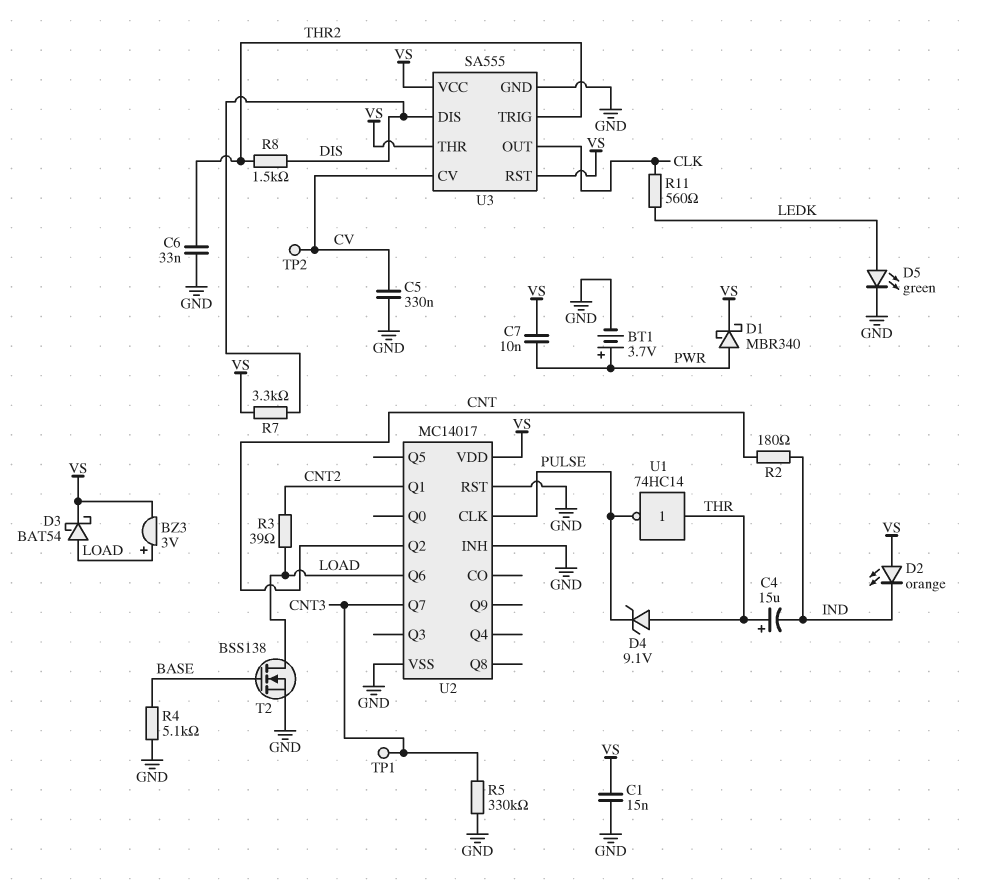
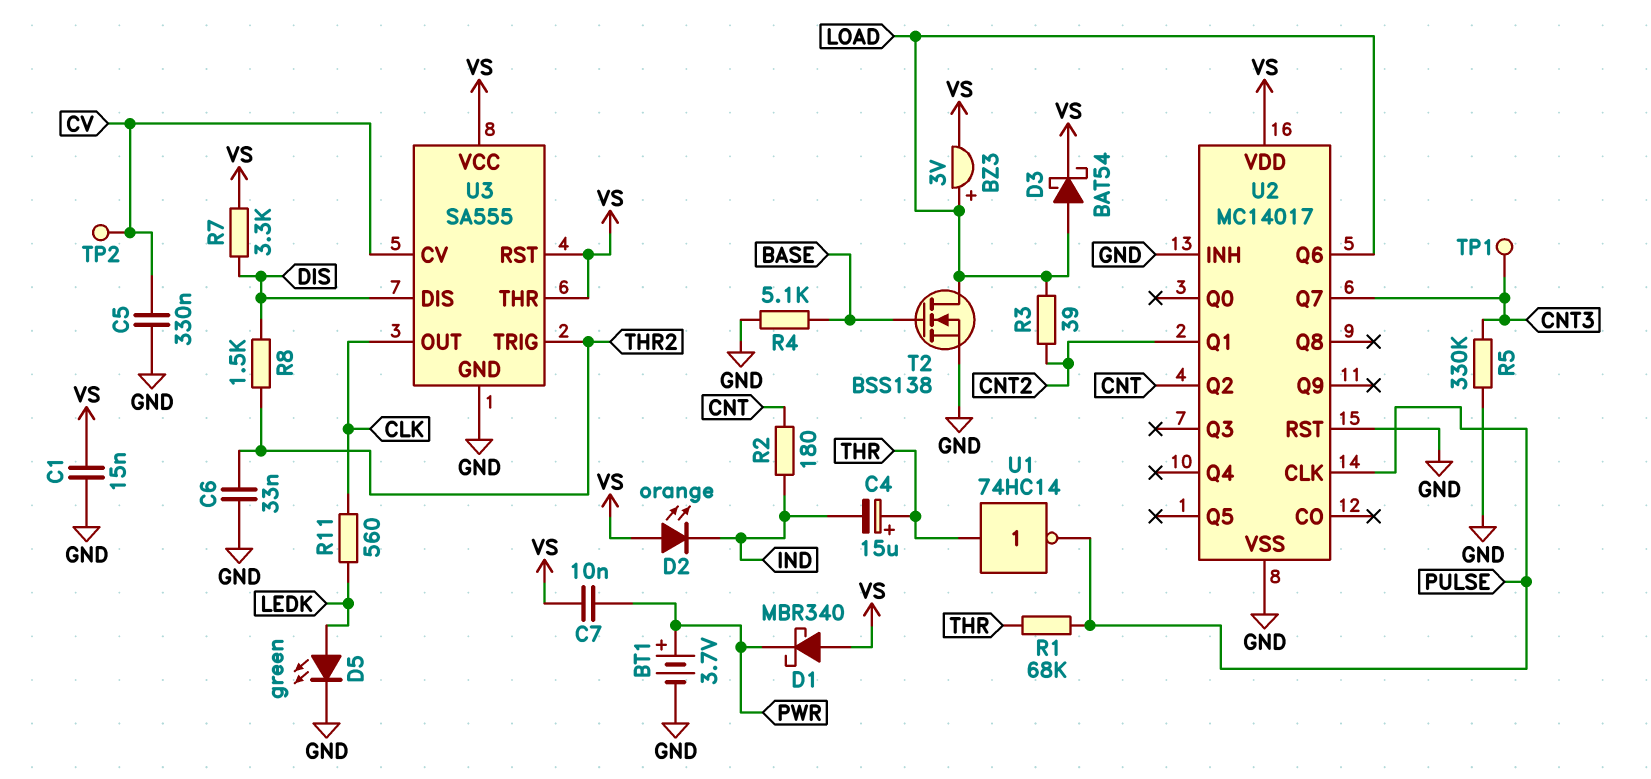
D1: schottky MBR340 (A PWR, K VS) -> schottky MBR340 (A VS, K PWR)
D4: zener 9.1V (A THR, K PULSE) -> none
R1: none -> 68k (PULSE, THR)

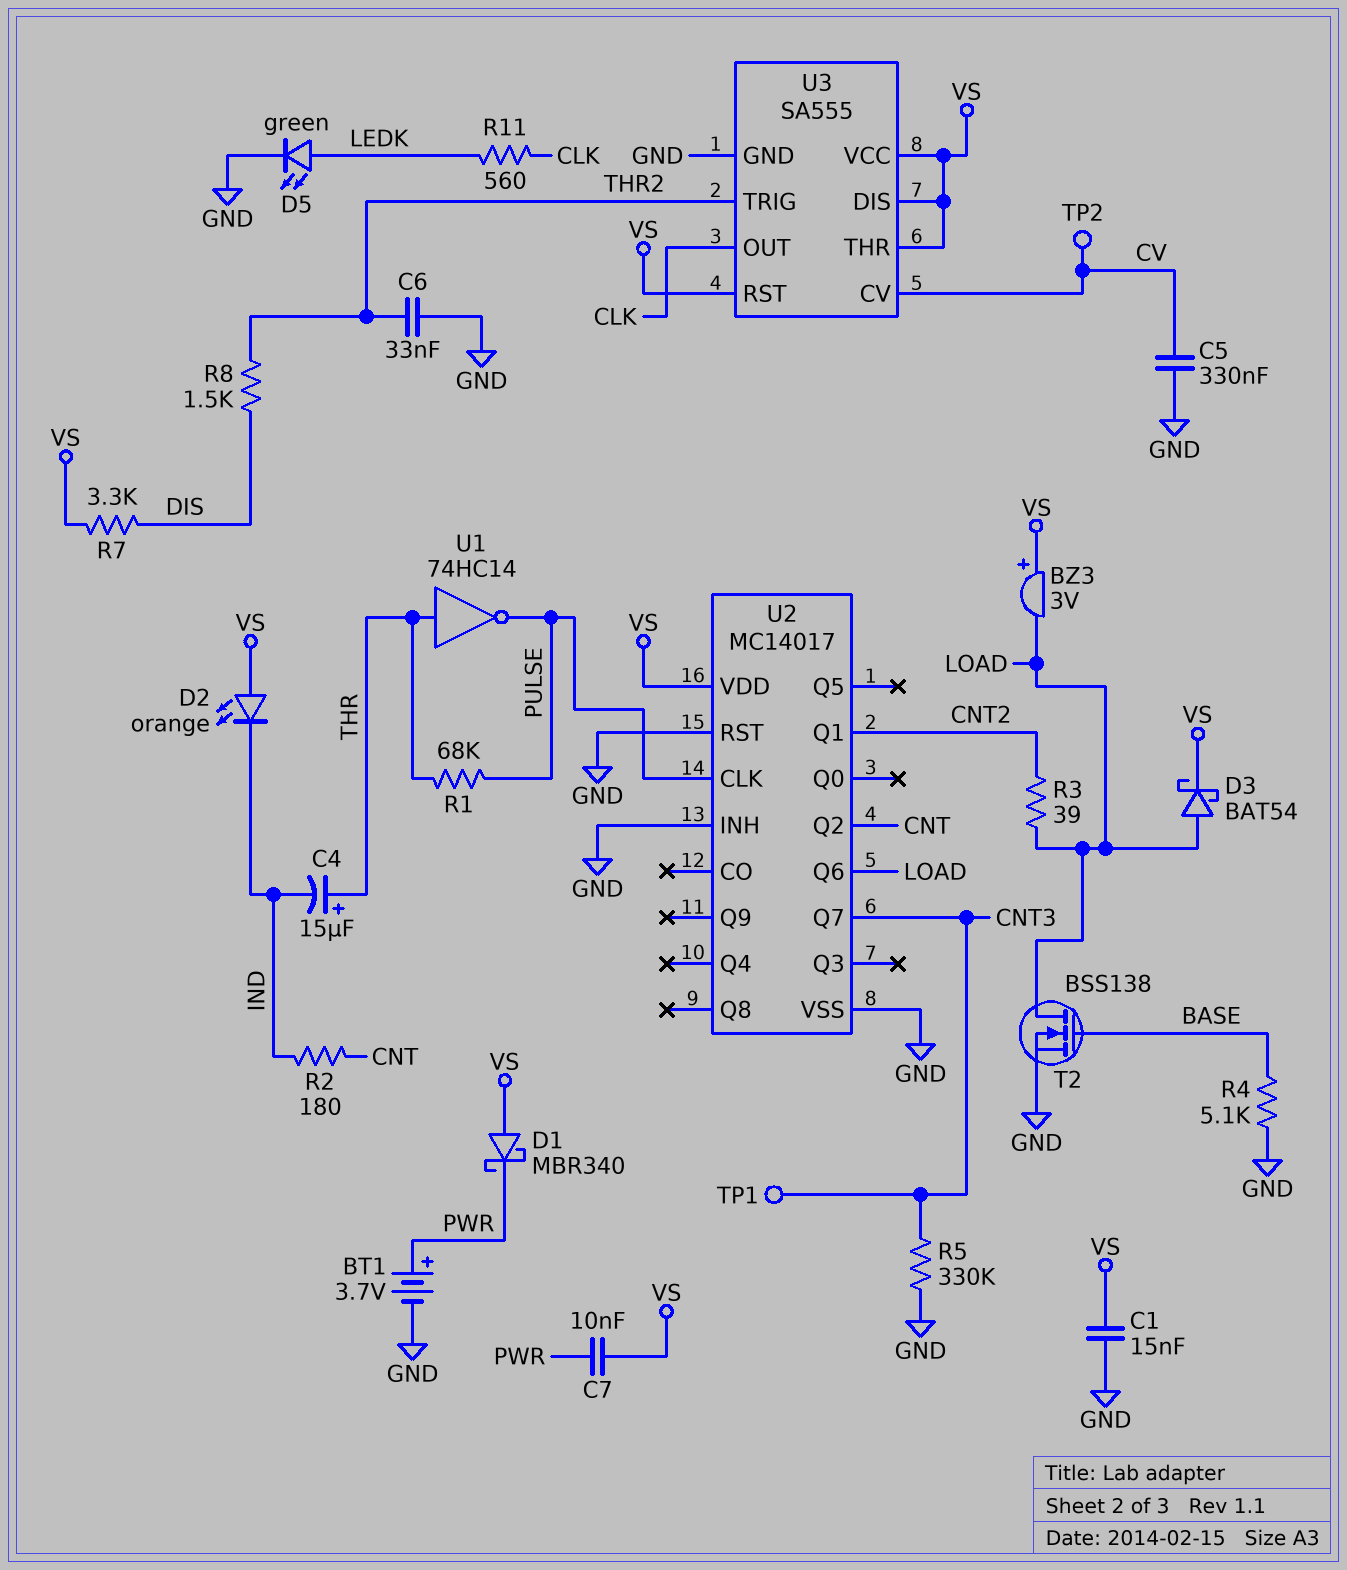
BZ3: buzzer 3V (plus LOAD, minus VS) -> buzzer 3V (plus VS, minus LOAD)
U3 pin DIS: DIS -> VS

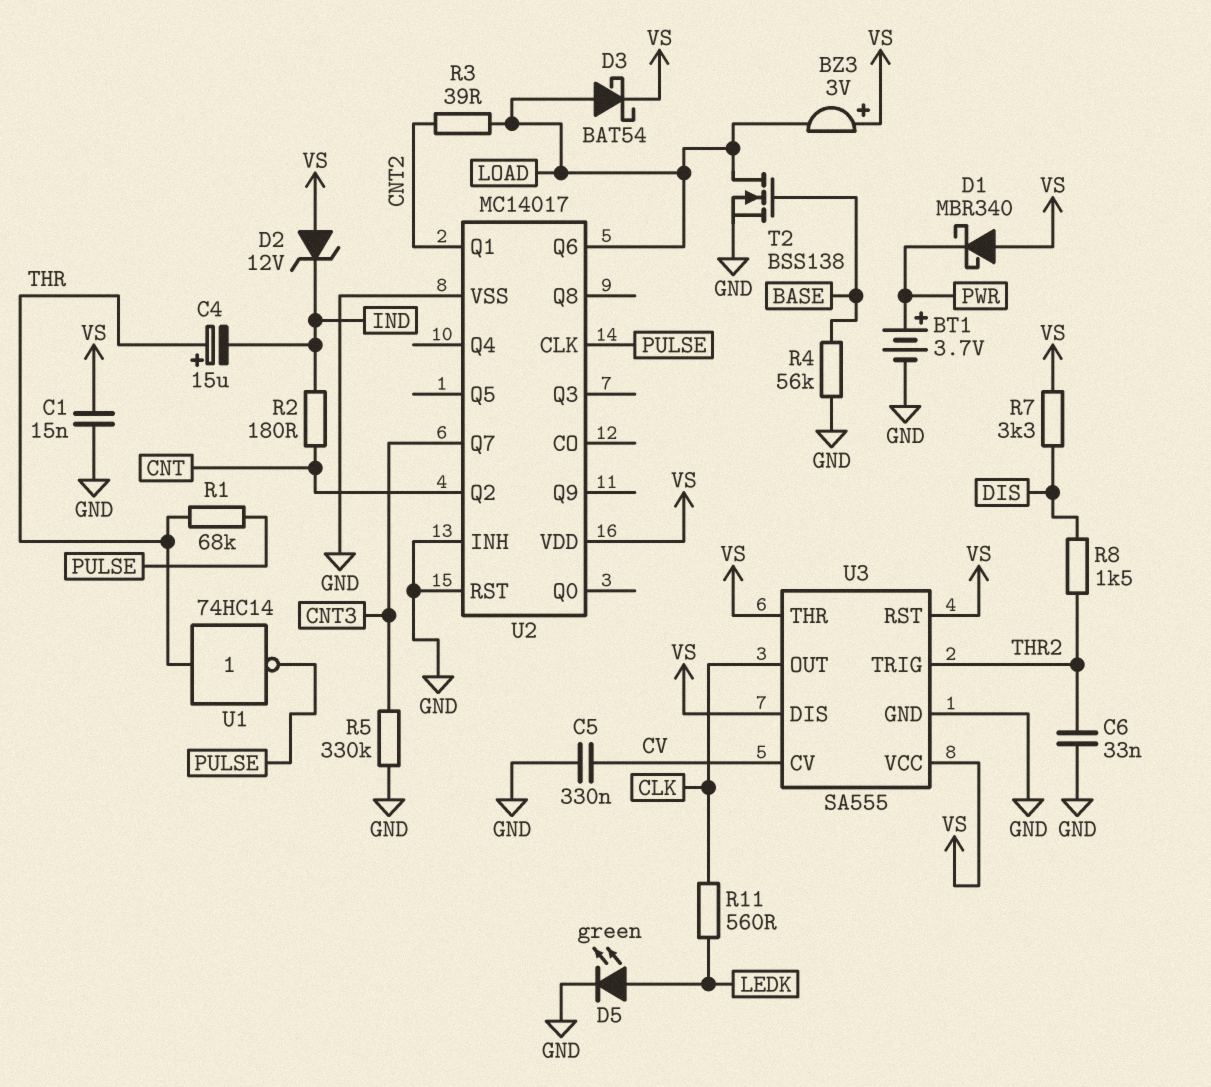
C7: 10nF (PWR, VS) -> none
D2: LED orange (A VS, K IND) -> zener 12V (A VS, K IND)
R4: 5.1k (BASE, GND) -> 56k (BASE, GND)
TP1: test point (CNT3) -> none
TP2: test point (CV) -> none

